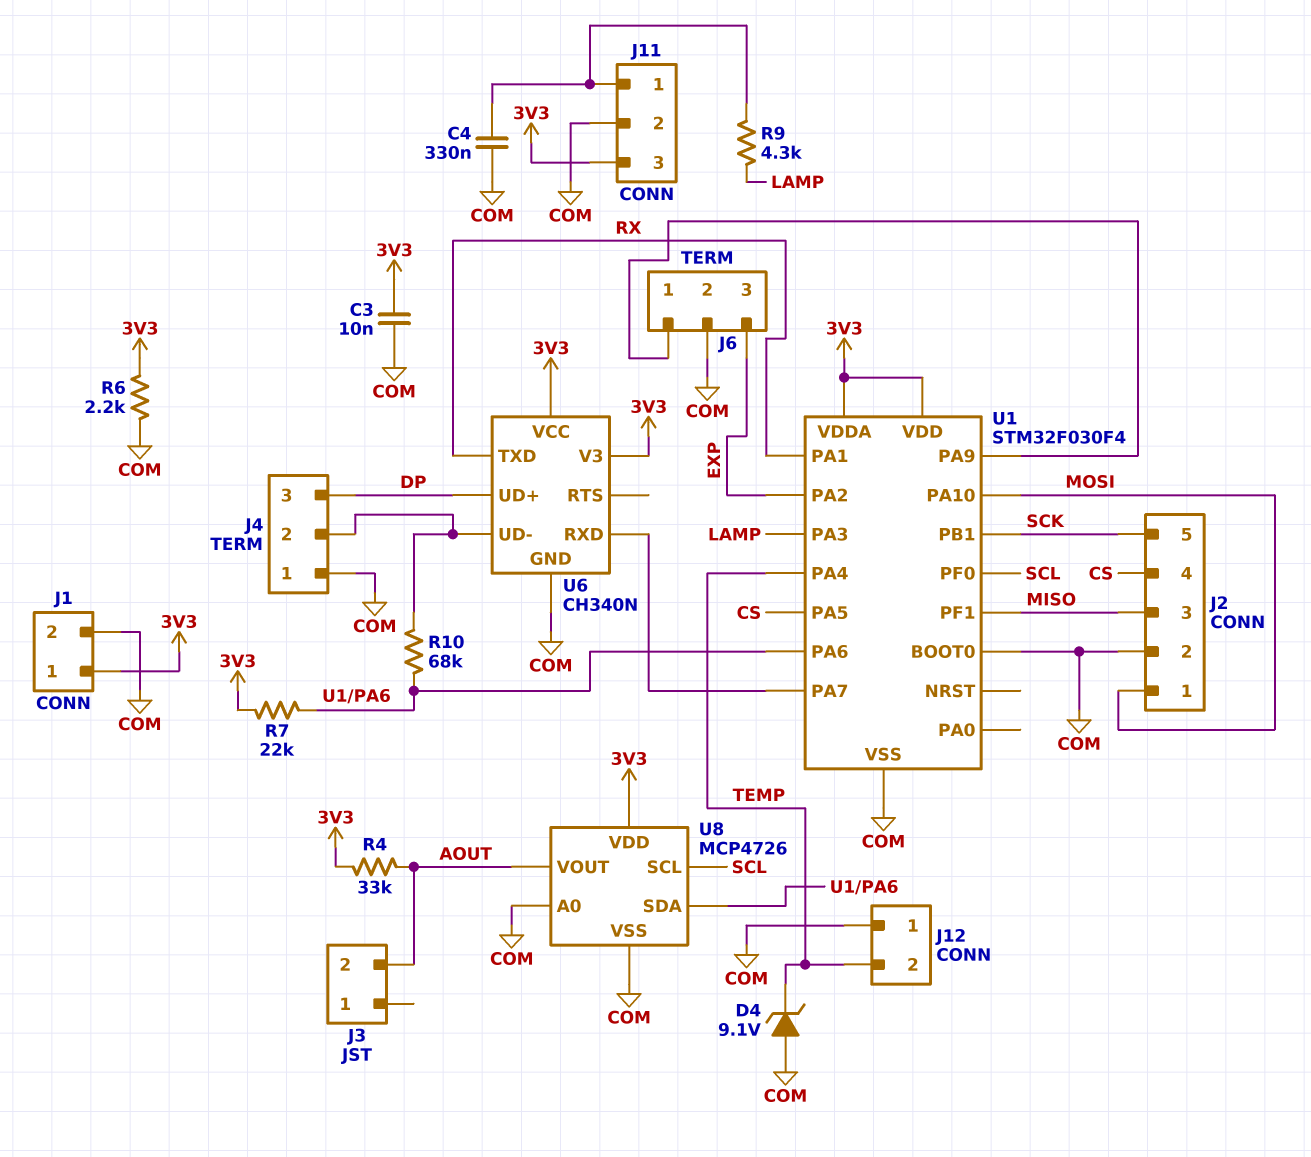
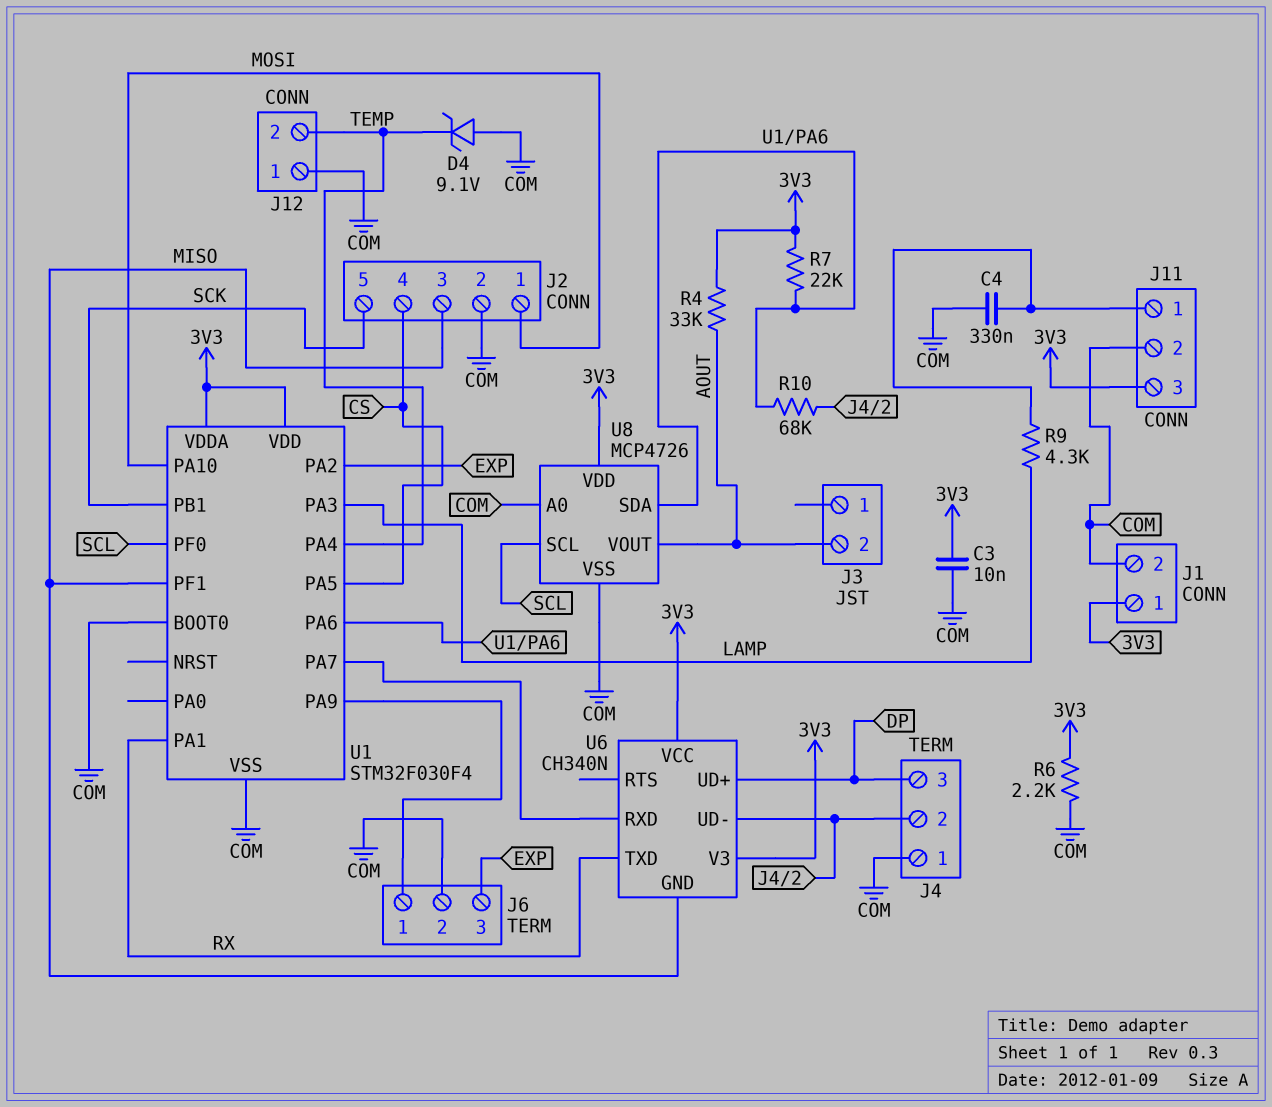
U6 pin GND: COM -> MISO

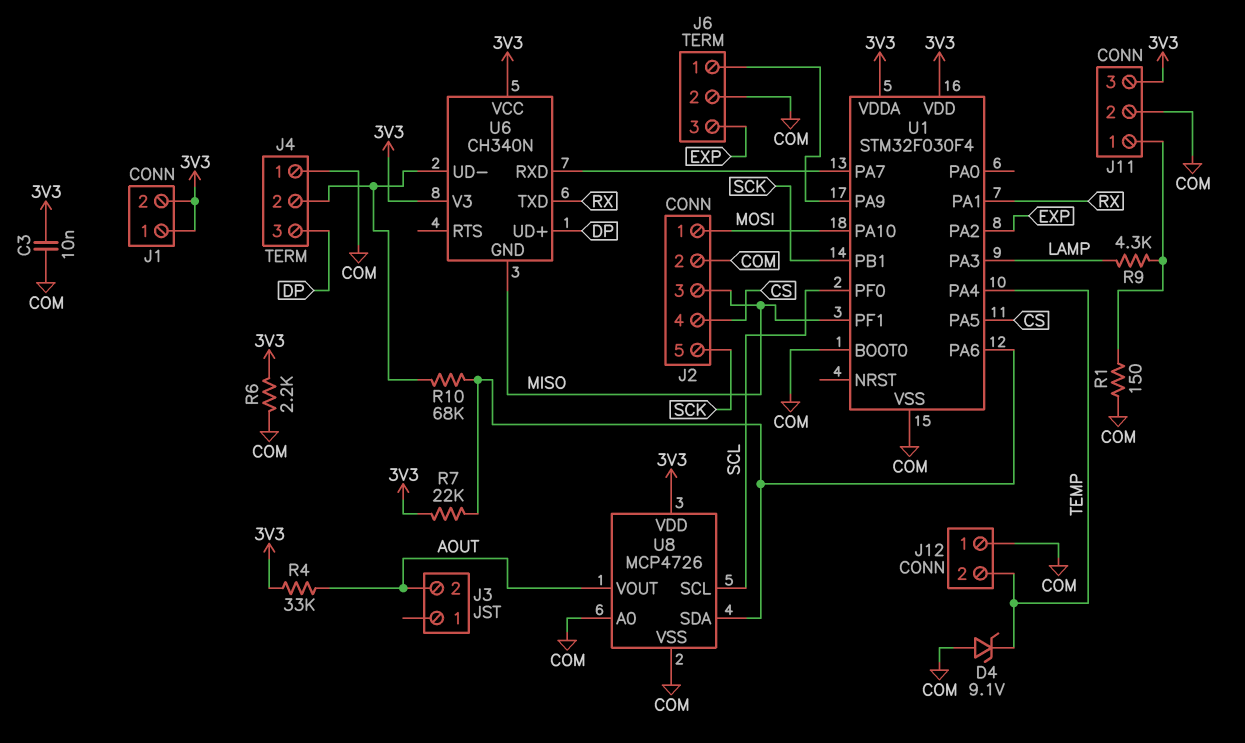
C4: 330nF (COM, J11/1) -> none
J1 pin 2: COM -> 3V3
R1: none -> 150 (COM, J11/1)

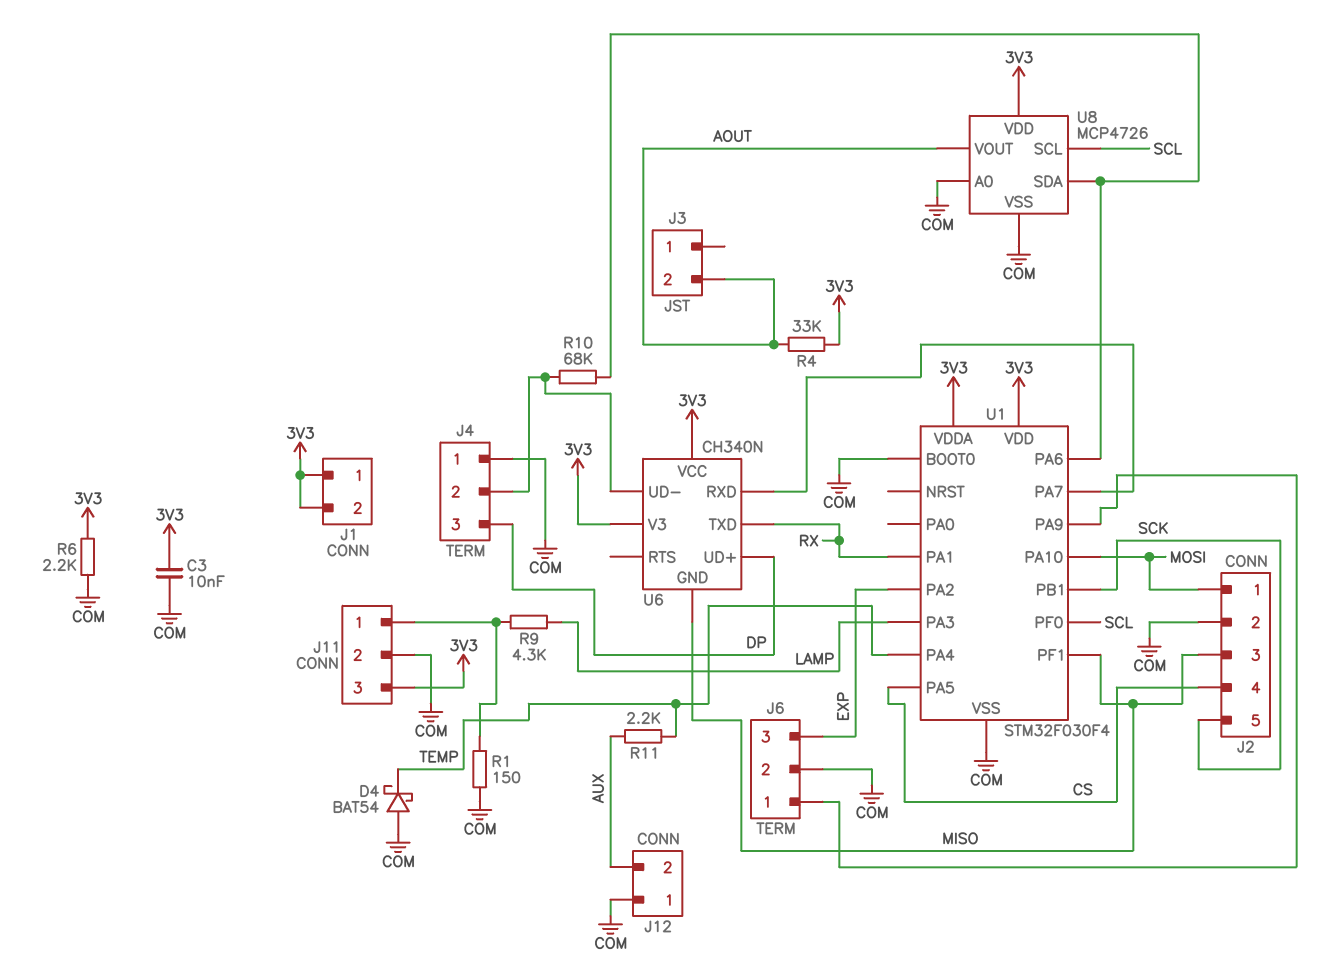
D4: zener 9.1V (A COM, K TEMP) -> schottky BAT54 (A COM, K TEMP)
J12 pin 2: TEMP -> AUX
R7: 22k (3V3, U1/PA6) -> none
R11: none -> 2.2k (AUX, TEMP)

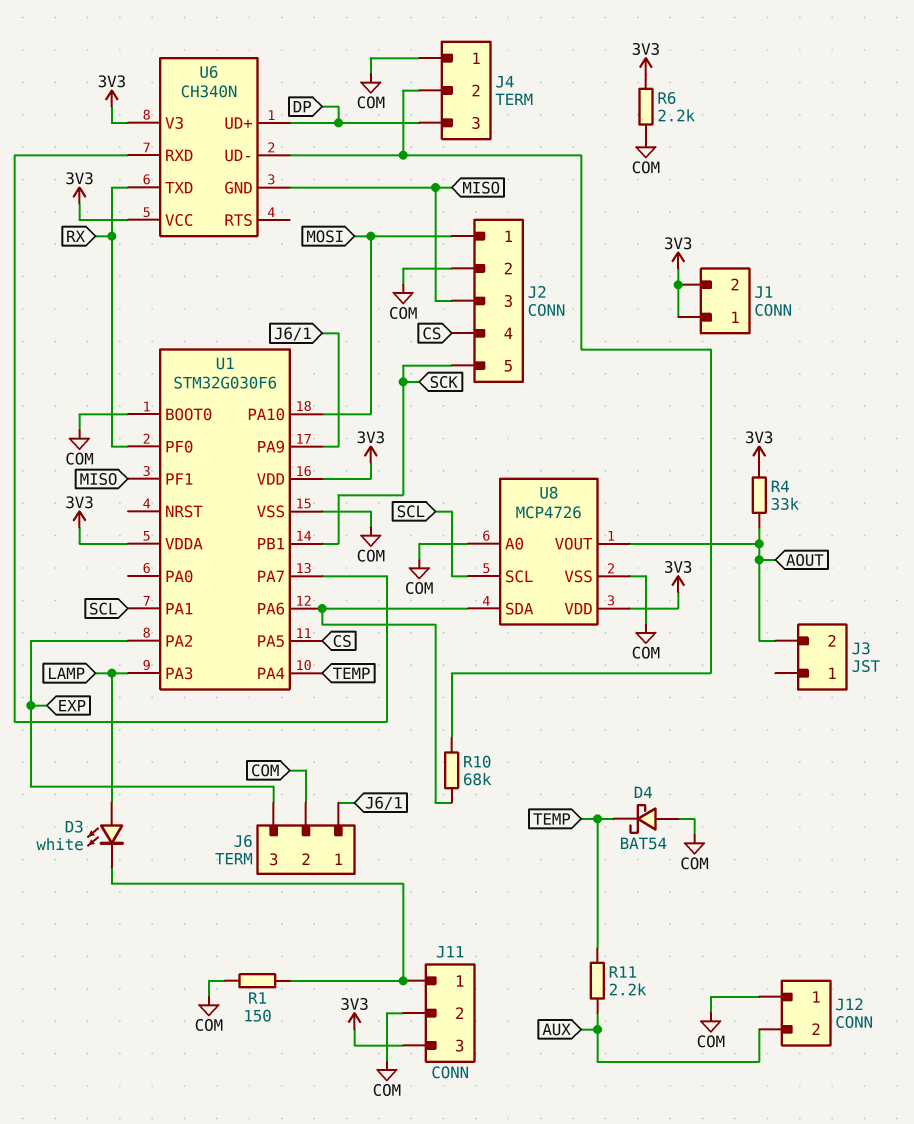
C3: 10nF (3V3, COM) -> none
D3: none -> LED white (A LAMP, K J11/1)
R9: 4.3k (J11/1, LAMP) -> none
U1: STM32F030F4 -> STM32G030F6
U1 pin PA1: RX -> SCL
U1 pin PF0: SCL -> RX

